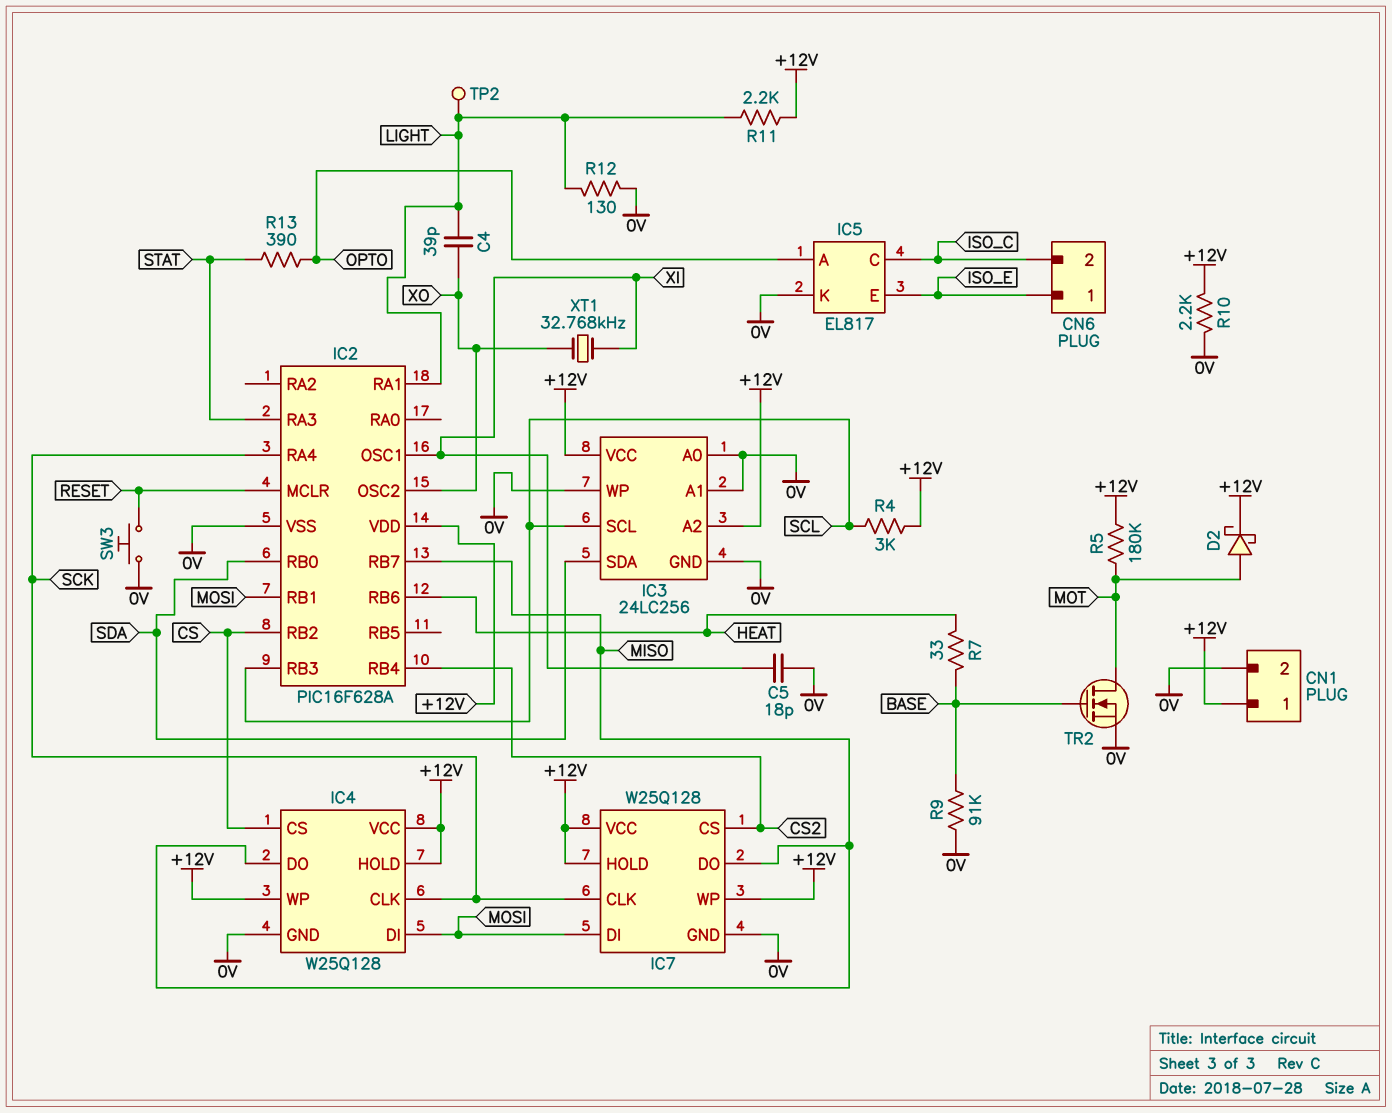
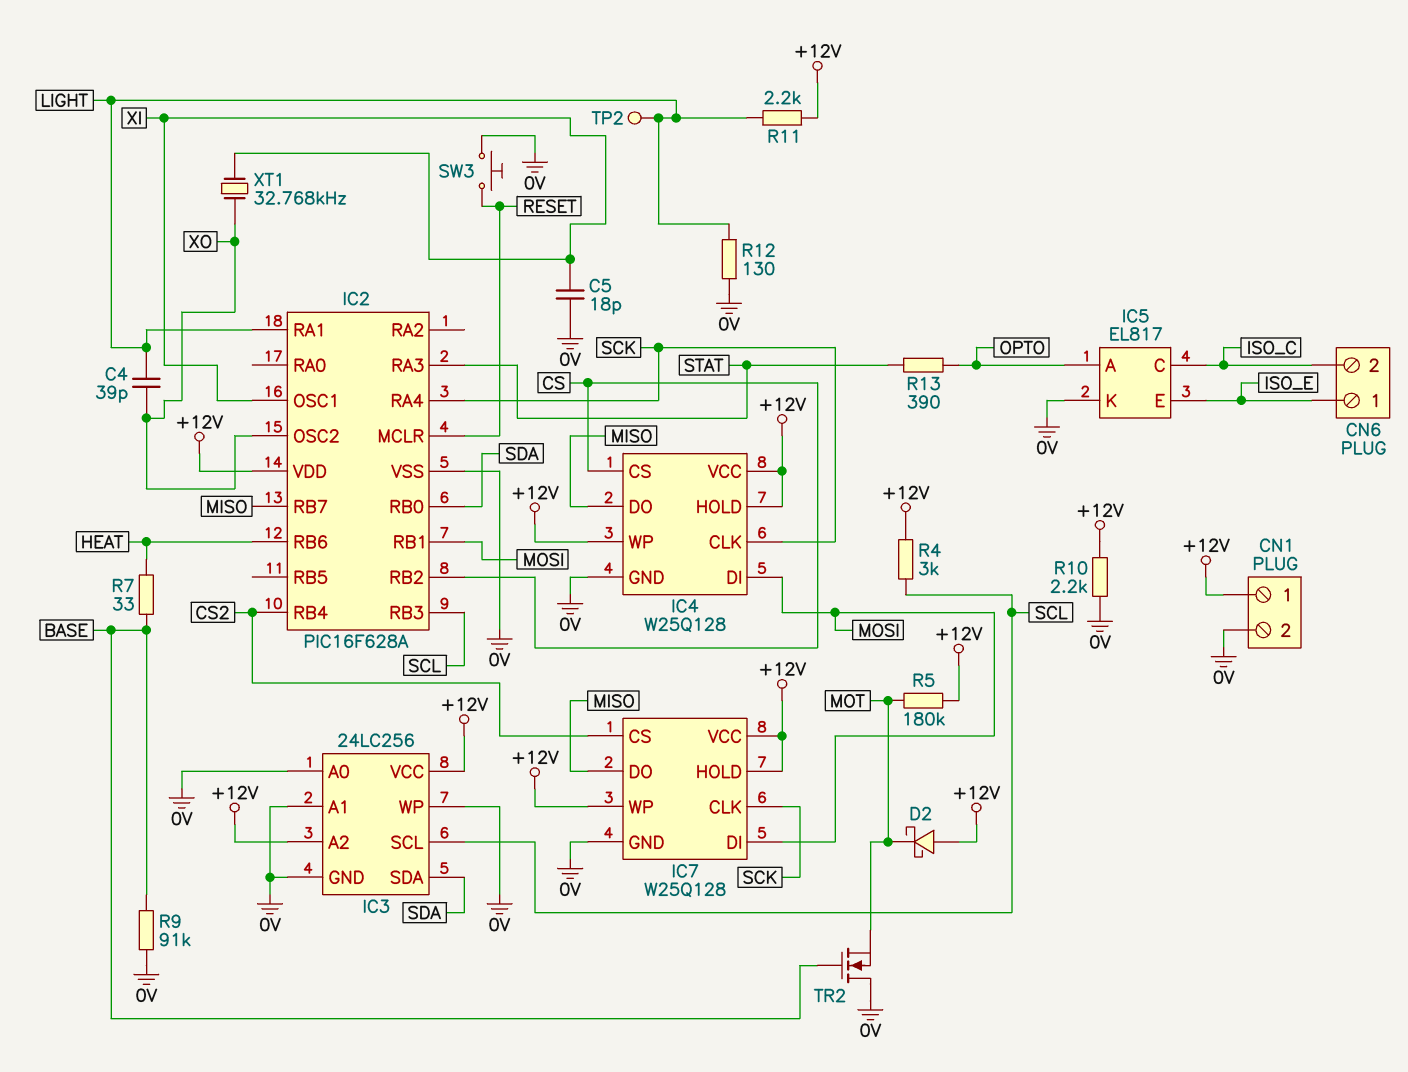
D2: schottky (A MOT, K +12V) -> schottky (A +12V, K MOT)
TR2: NMOS (G BASE, D MOT, S 0V) -> NMOS (G BASE, D 0V, S MOT)

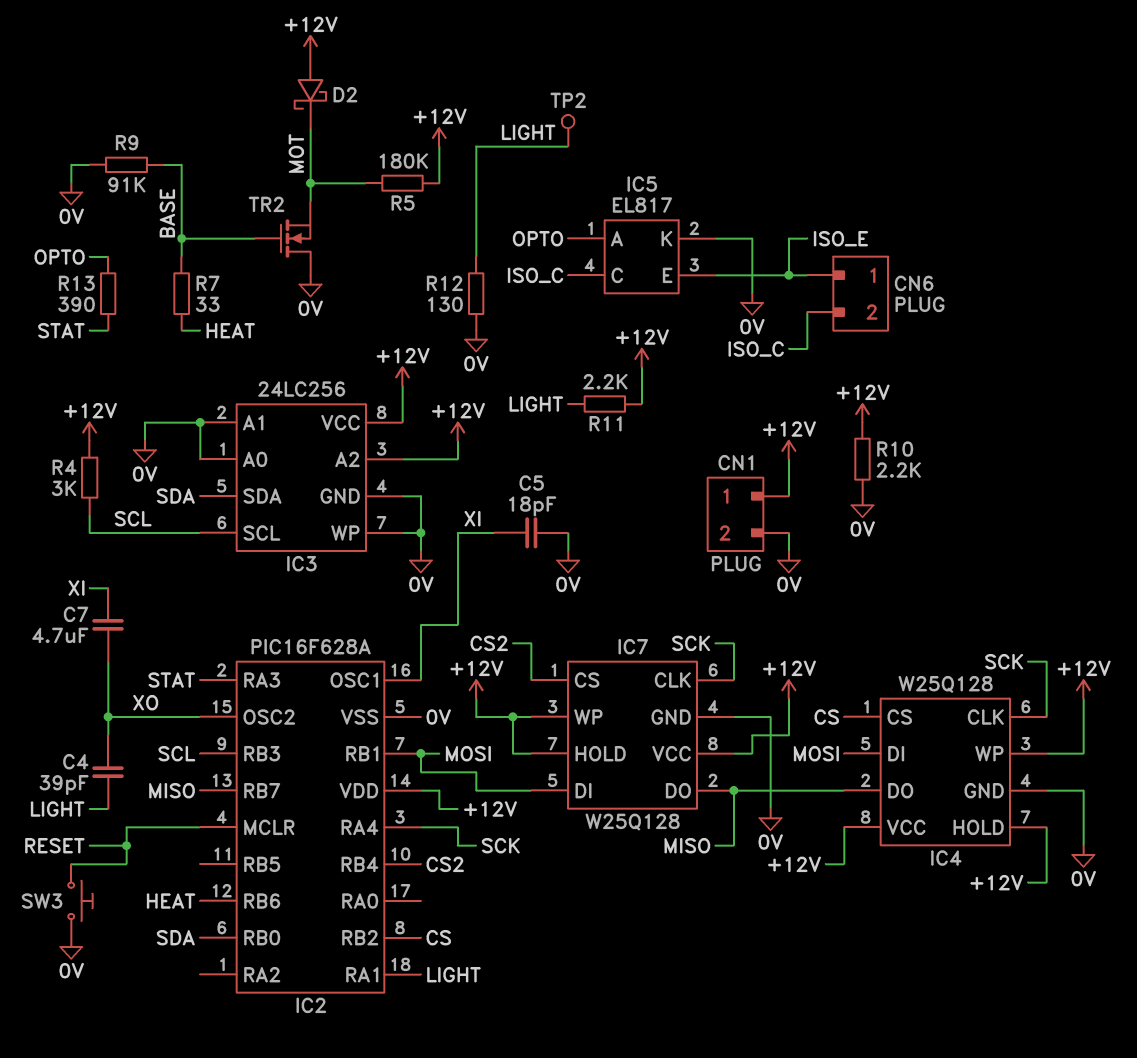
C7: none -> 4.7uF (XI, XO)
XT1: 32.768kHz (XI, XO) -> none

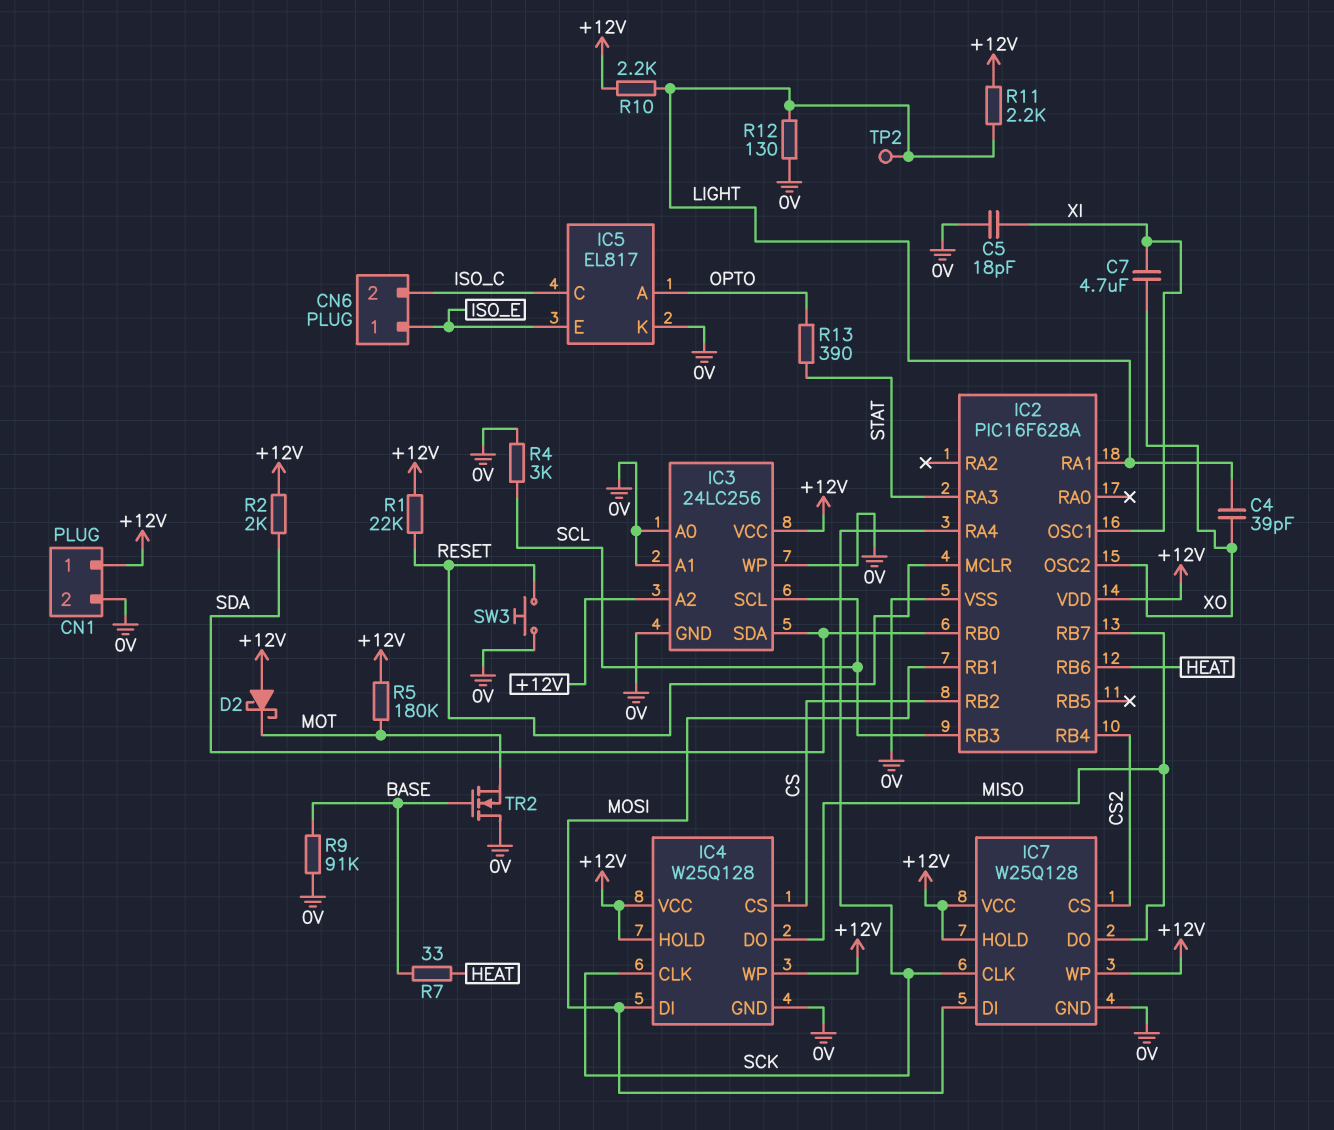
R1: none -> 22k (+12V, RESET)
R2: none -> 2k (+12V, SDA)
R4: 3k (+12V, SCL) -> 3k (0V, SCL)
R10: 2.2k (+12V, 0V) -> 2.2k (+12V, LIGHT)

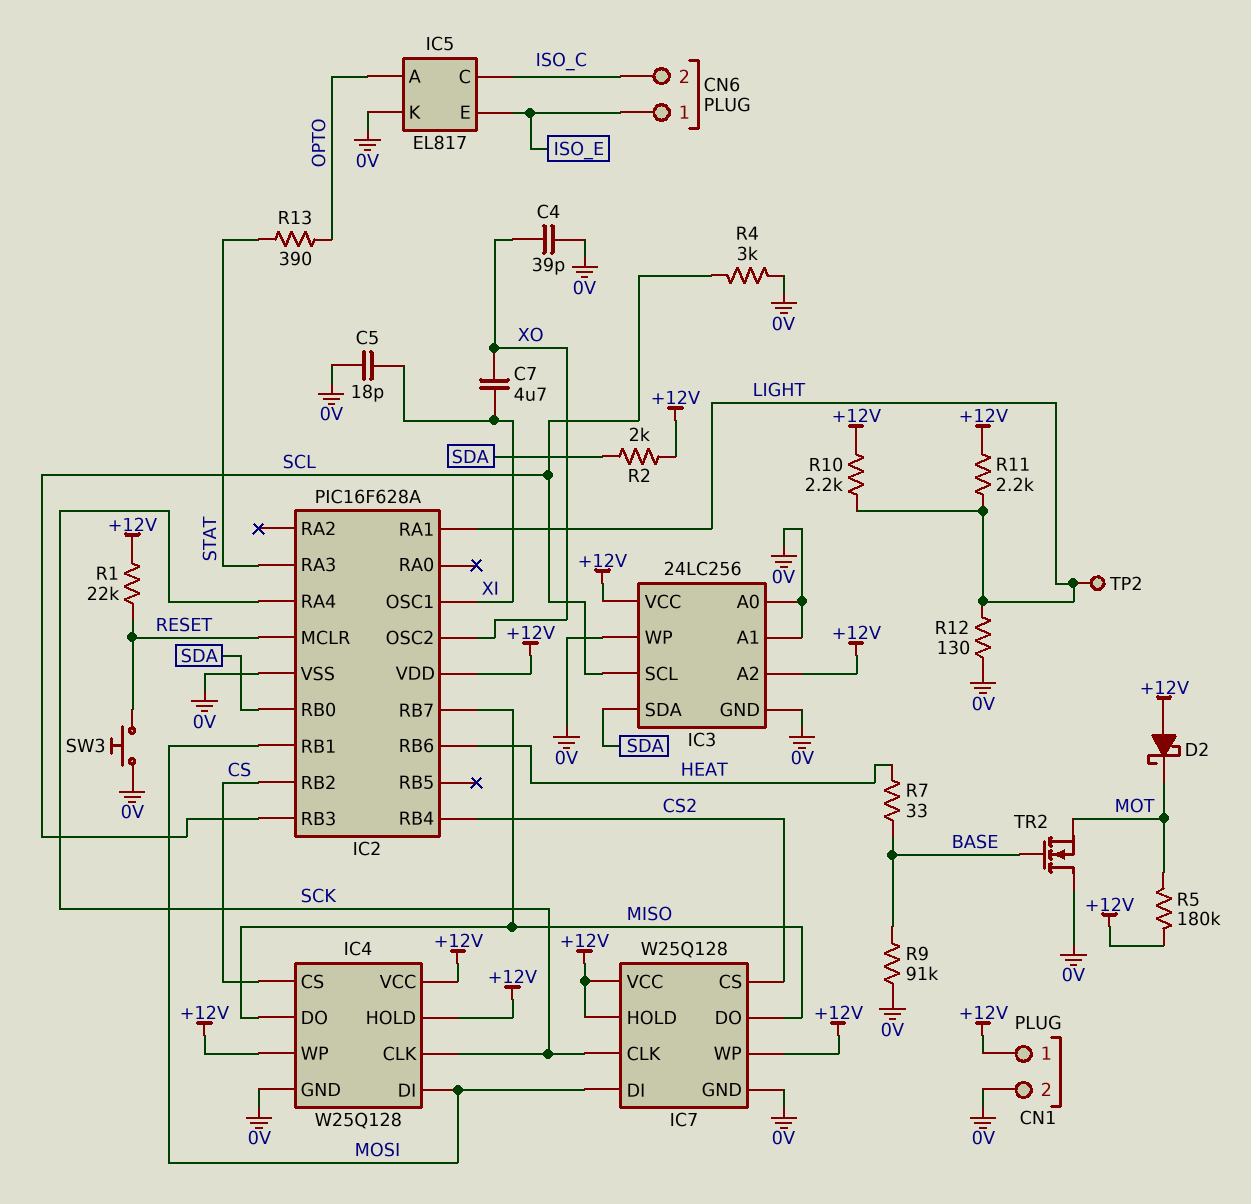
C4: 39pF (LIGHT, XO) -> 39pF (0V, XO)

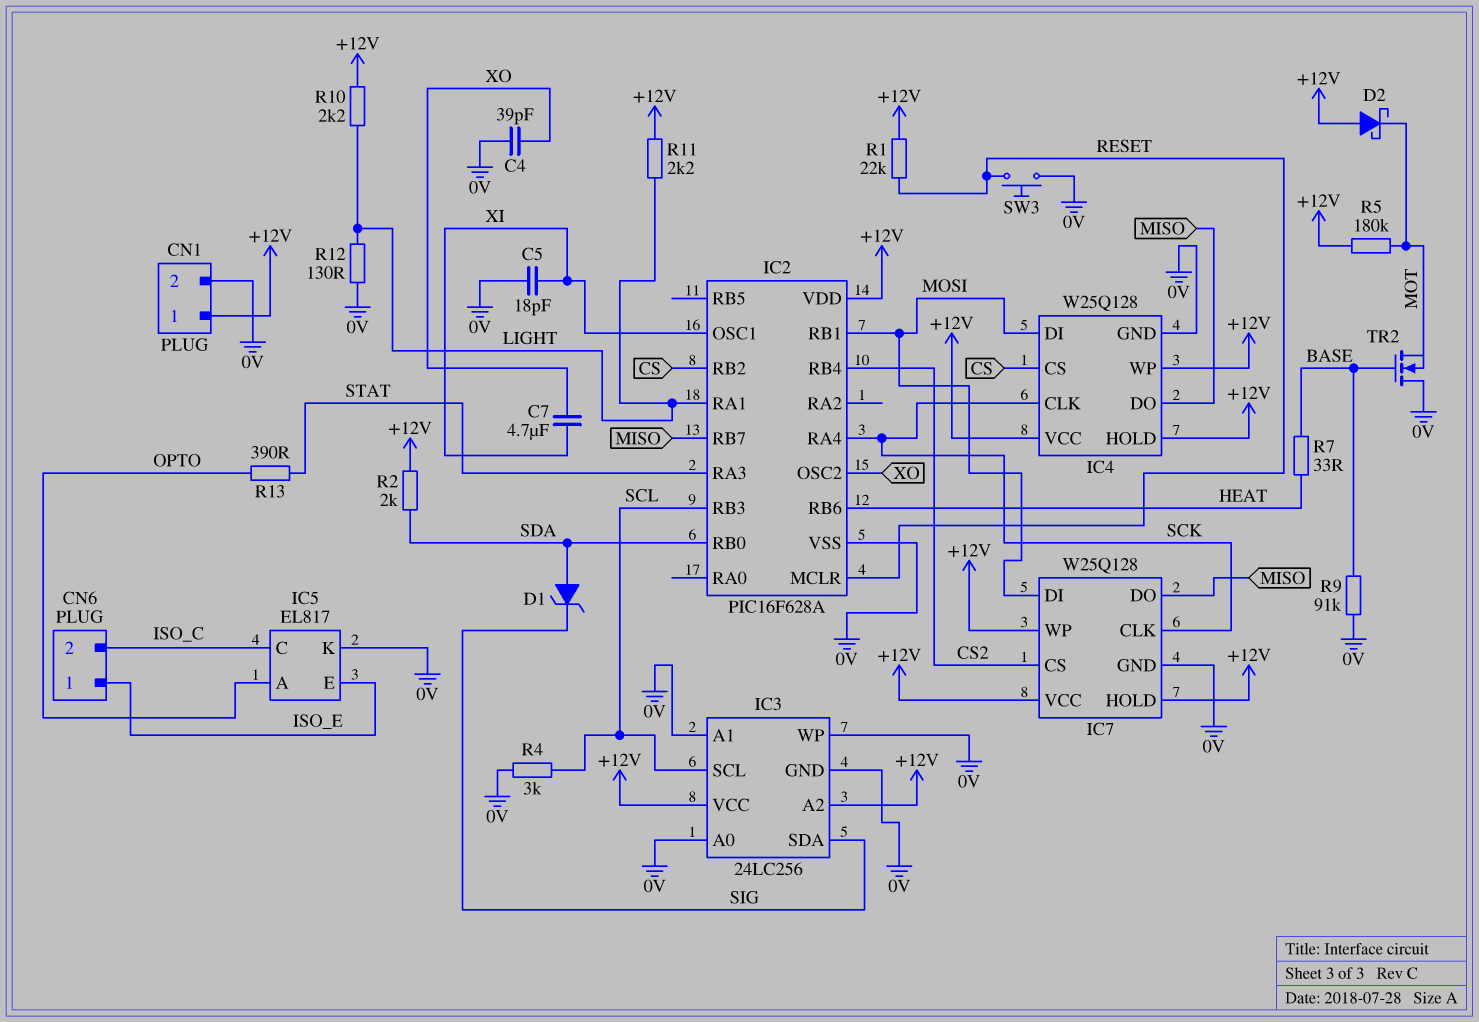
D1: none -> zener (A SDA, K SIG)
IC3 pin SDA: SDA -> SIG
TP2: test point (LIGHT) -> none

